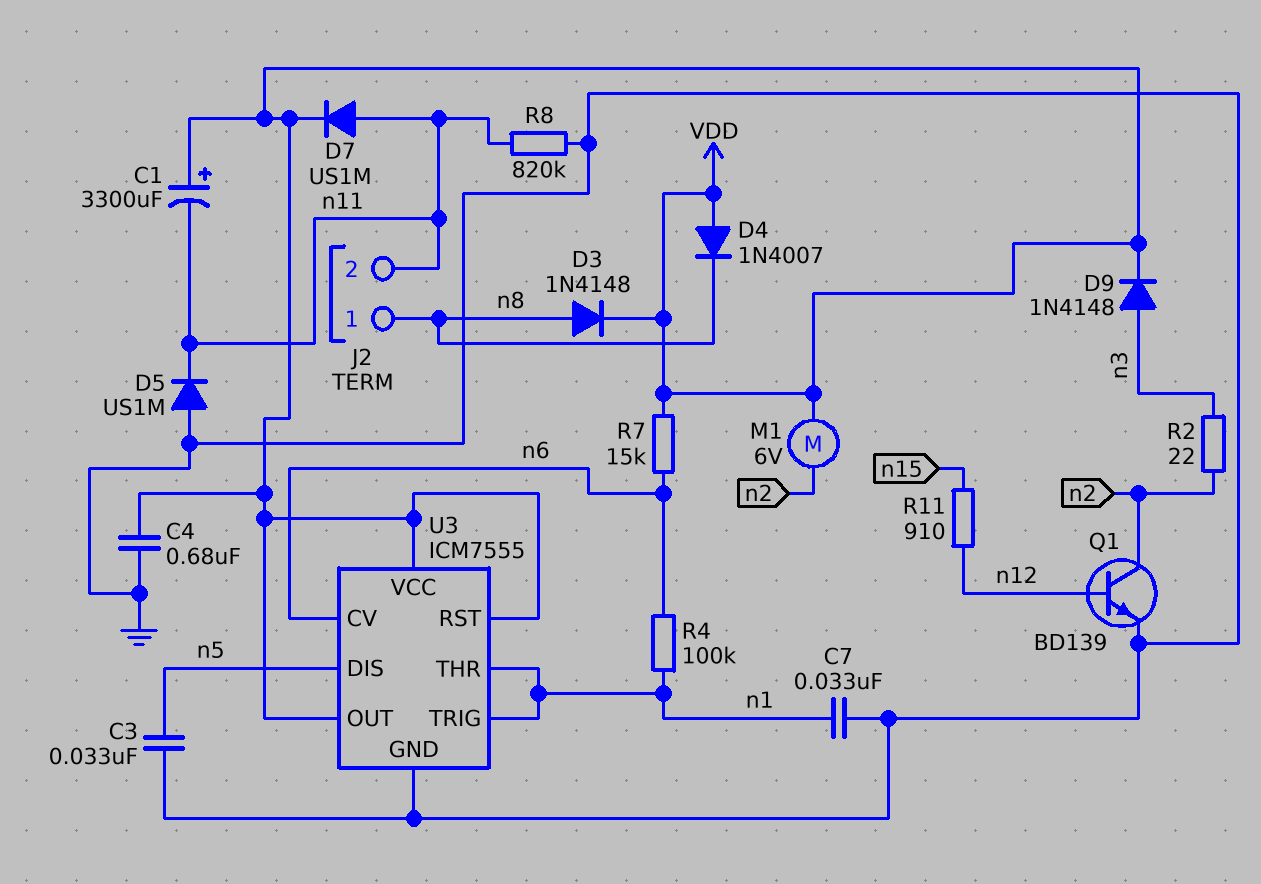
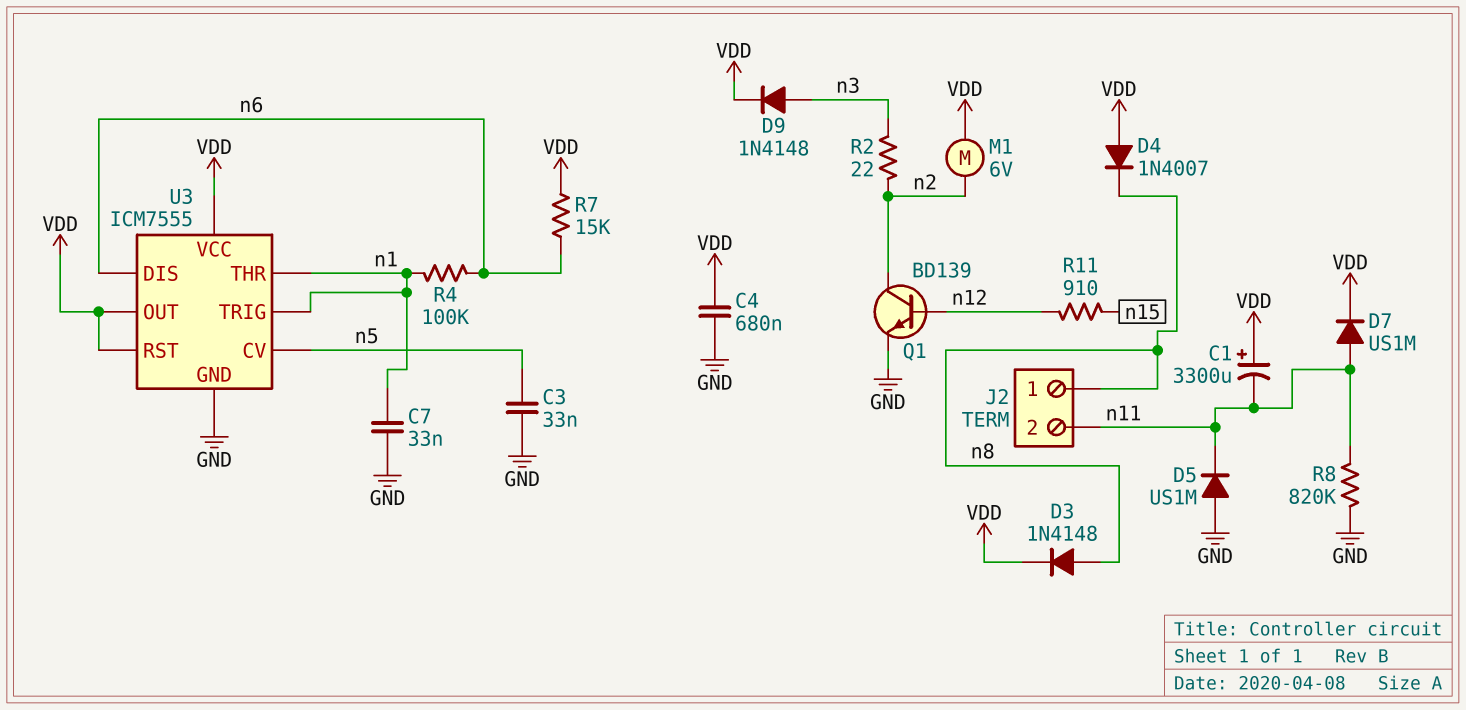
U3 pin CV: n6 -> n5
U3 pin DIS: n5 -> n6

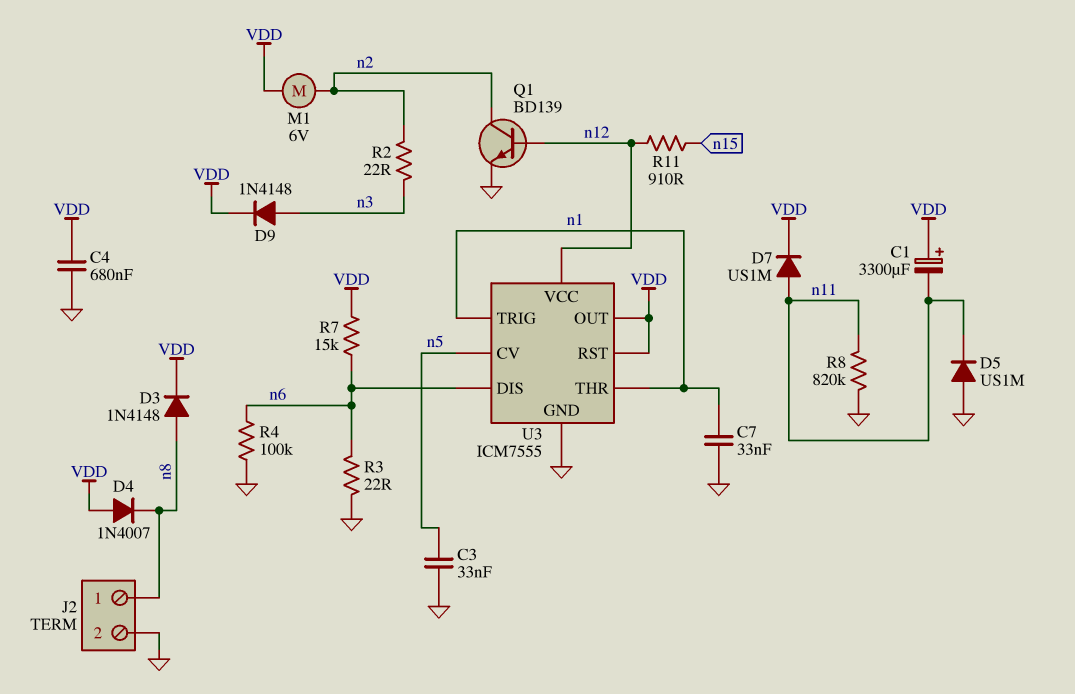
J2 pin 2: n11 -> GND
R3: none -> 22 (GND, n6)
R4: 100k (n1, n6) -> 100k (GND, n6)
U3 pin VCC: VDD -> n12

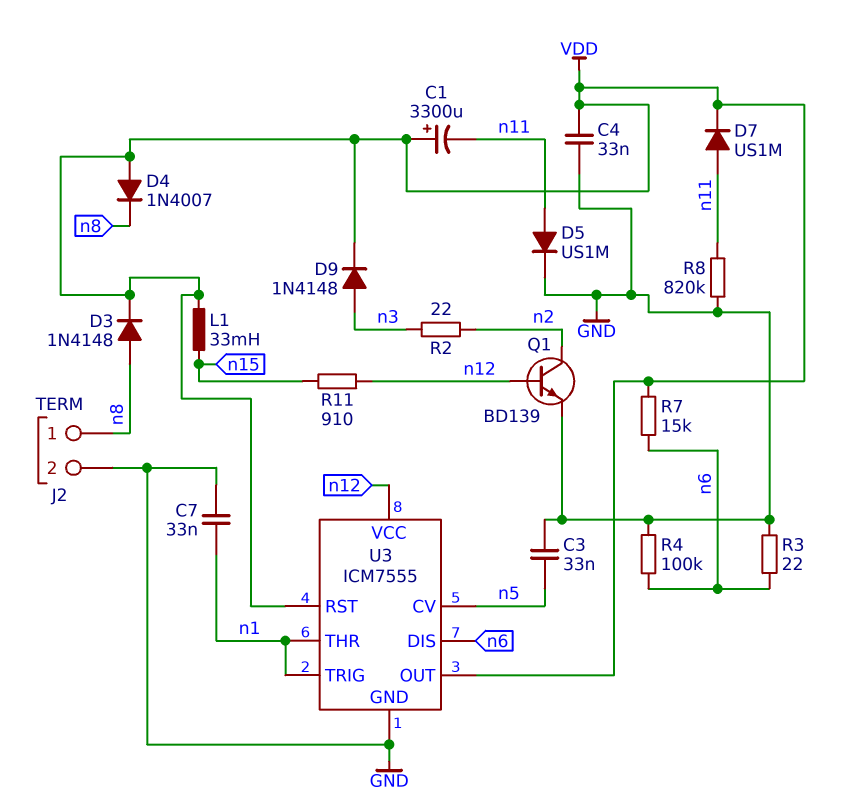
C4: 680nF (GND, VDD) -> 33nF (GND, VDD)
D5: diode US1M (A GND, K n11) -> diode US1M (A n11, K GND)
L1: none -> 33mH (VDD, n15)
M1: motor 6V (VDD, n2) -> none

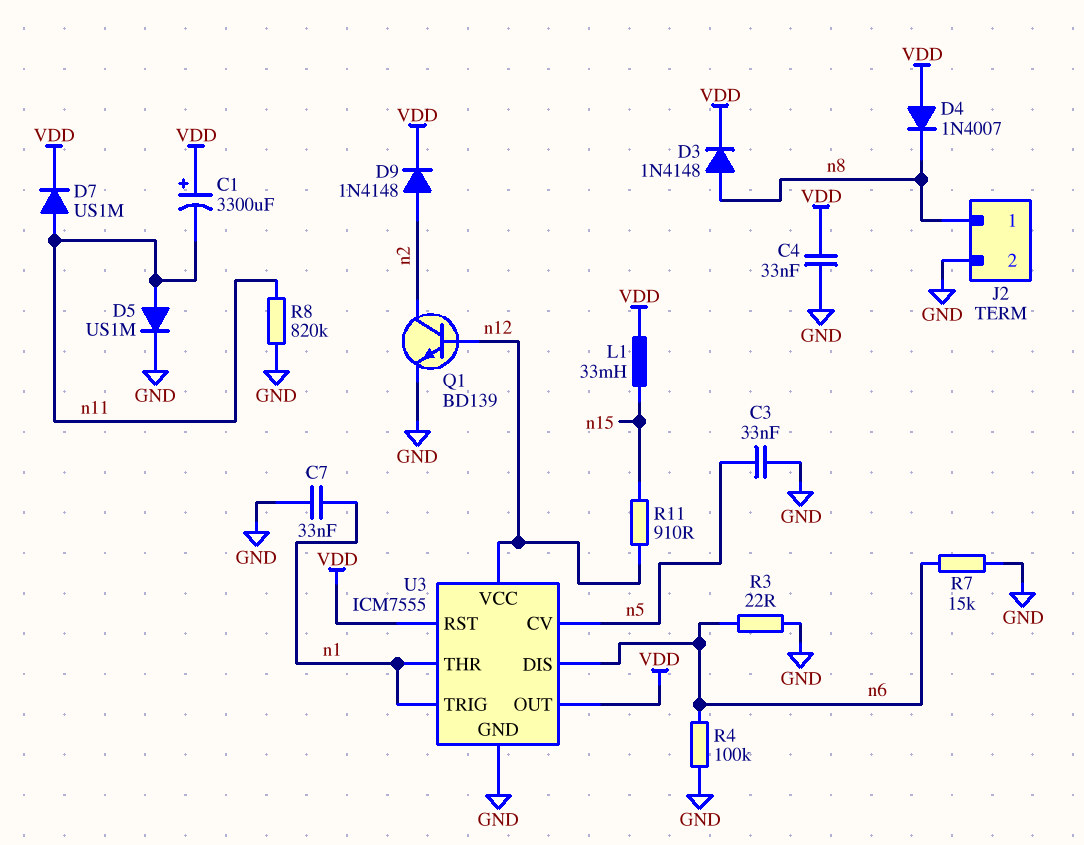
D9: diode 1N4148 (A n3, K VDD) -> diode 1N4148 (A n2, K VDD)
R2: 22 (n2, n3) -> none
R7: 15k (VDD, n6) -> 15k (GND, n6)

